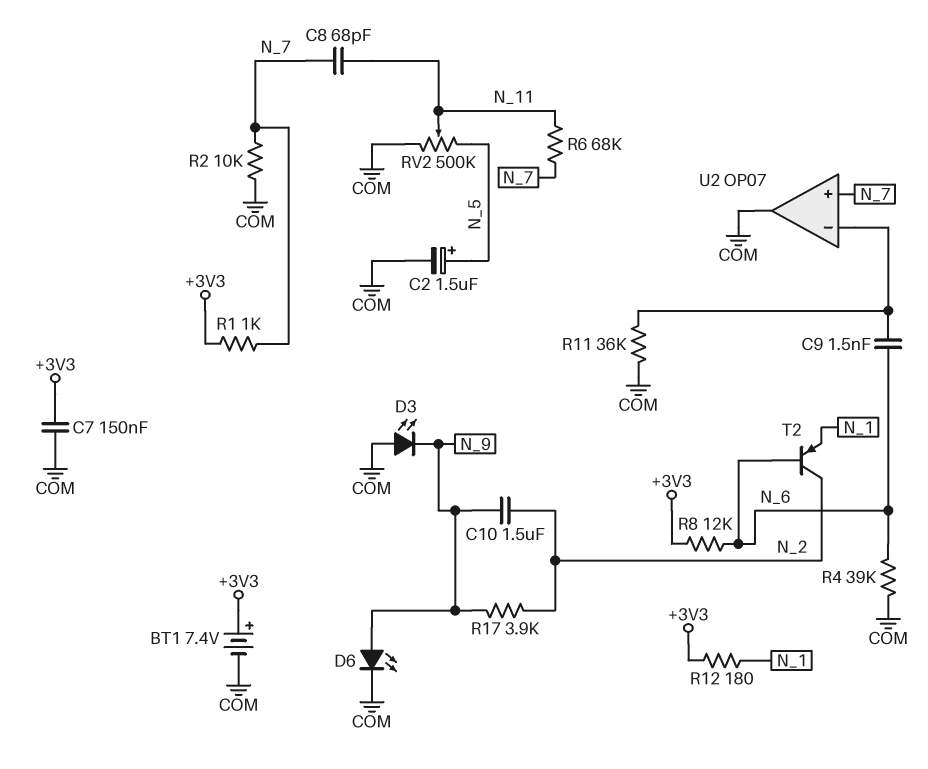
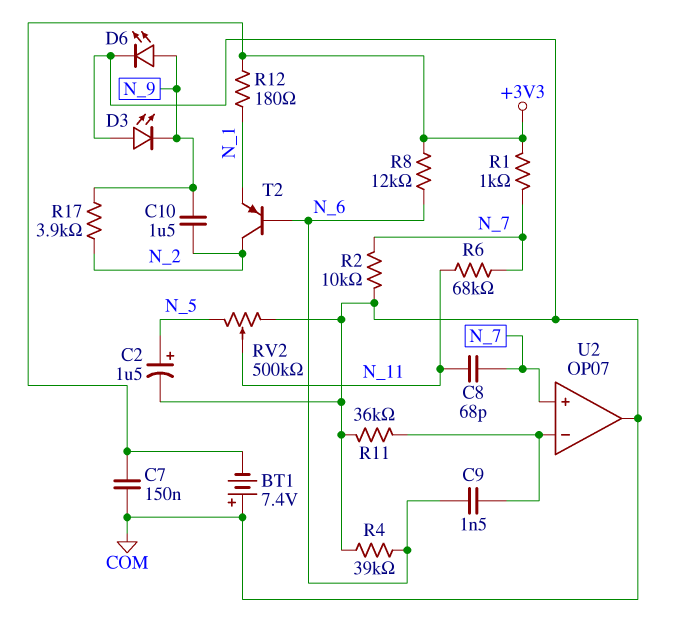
BT1: 7.4V (plus +3V3, minus COM) -> 7.4V (plus COM, minus +3V3)

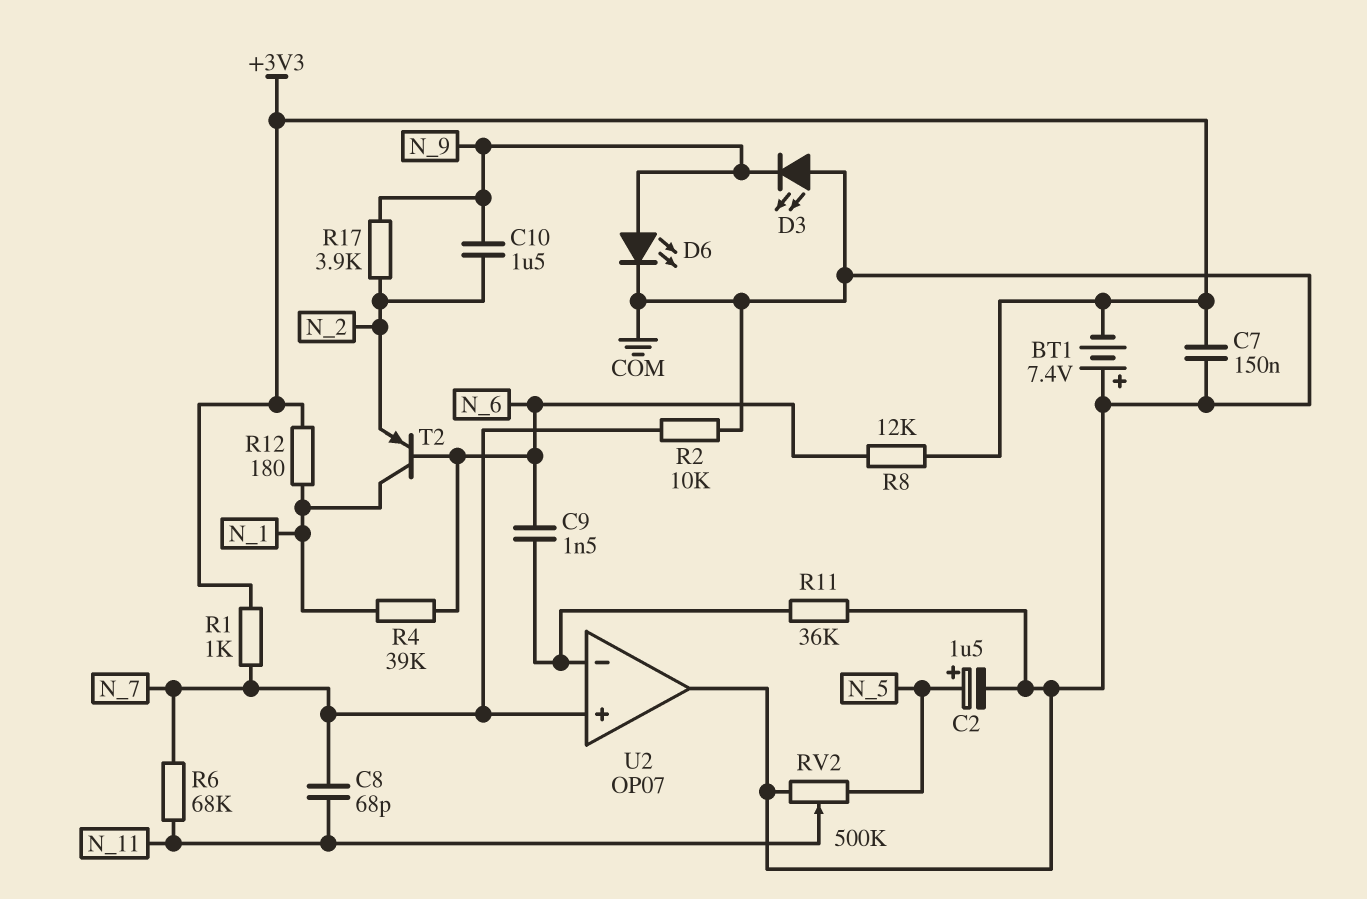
R4: 39k (COM, N_6) -> 39k (N_1, N_6)
T2: PNP (B N_6, C N_2, E N_1) -> PNP (B N_6, C N_1, E N_2)

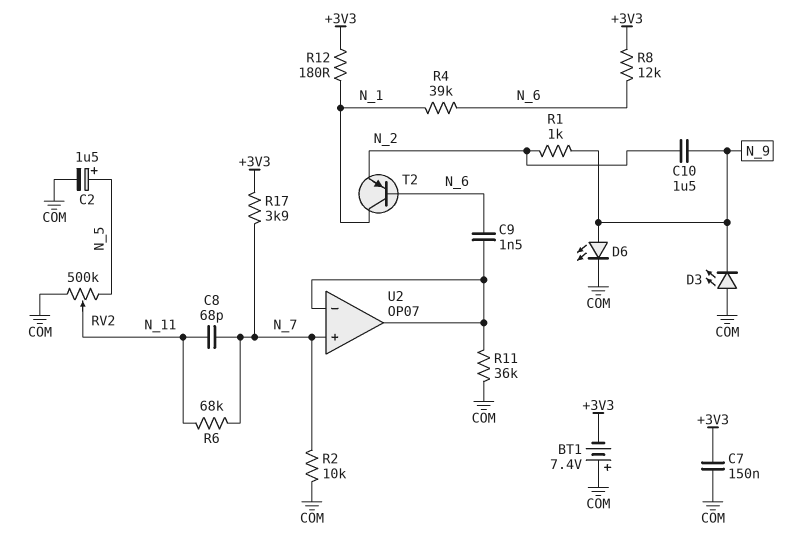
R1: 1k (+3V3, N_7) -> 1k (N_2, N_9)
R17: 3.9k (N_2, N_9) -> 3.9k (+3V3, N_7)
U2 pin out: COM -> U2/in-

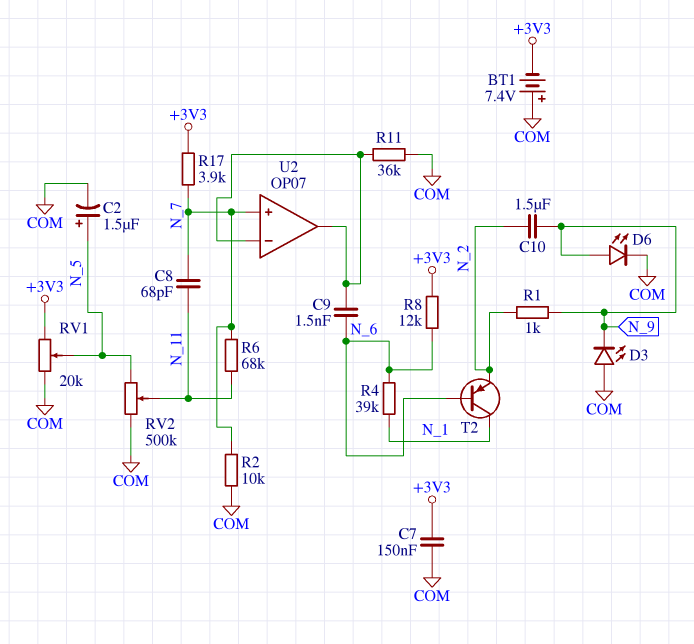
R12: 180 (+3V3, N_1) -> none
RV1: none -> 20k (+3V3, COM, wiper N_5)

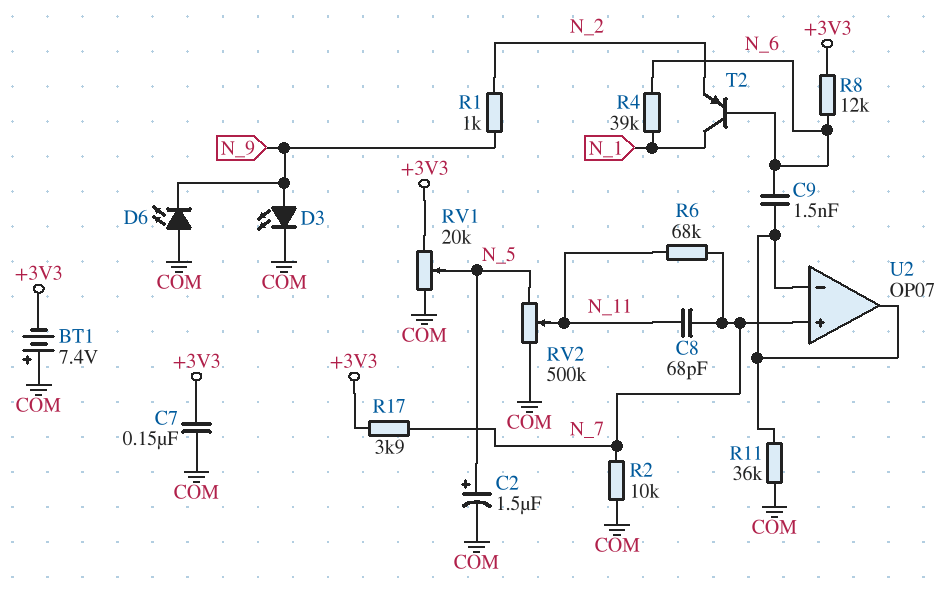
C10: 1.5uF (N_2, N_9) -> none
D3: LED (A COM, K N_9) -> LED (A N_9, K COM)
D6: LED (A N_9, K COM) -> LED (A COM, K N_9)

